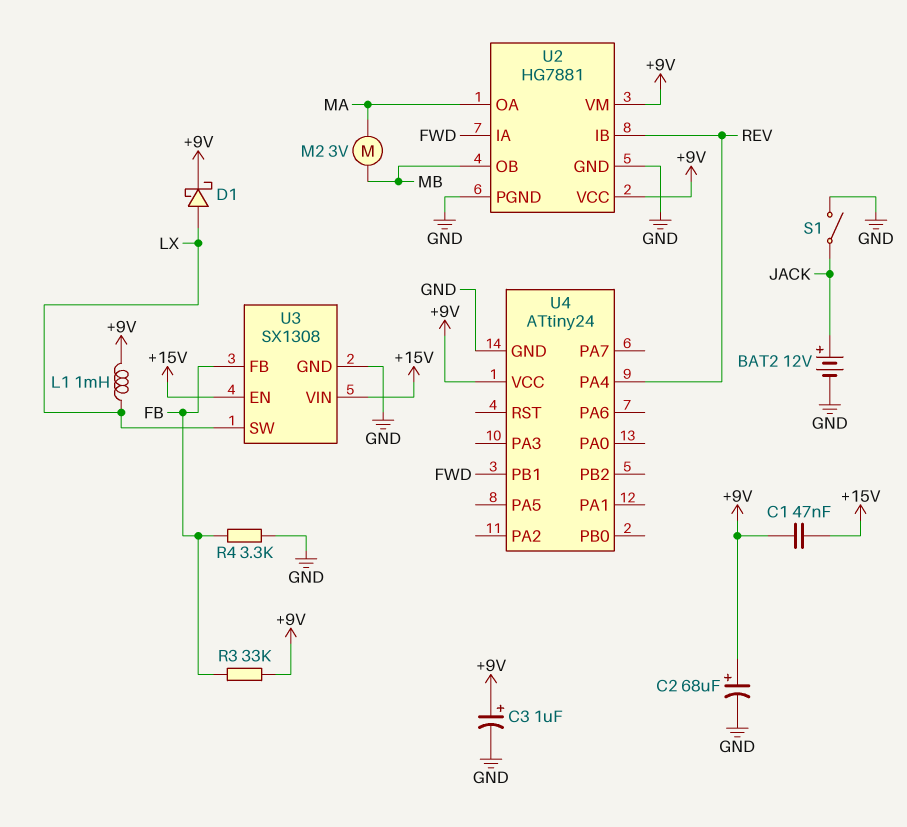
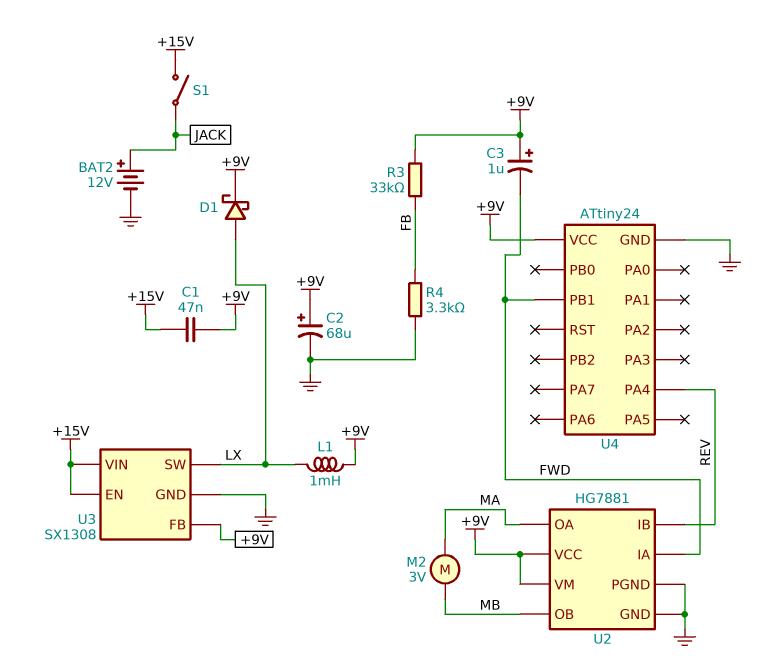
C3: 1uF (plus +9V, minus GND) -> 1uF (plus +9V, minus FWD)
S1: switch (GND, JACK) -> switch (+15V, JACK)
U3 pin FB: FB -> +9V

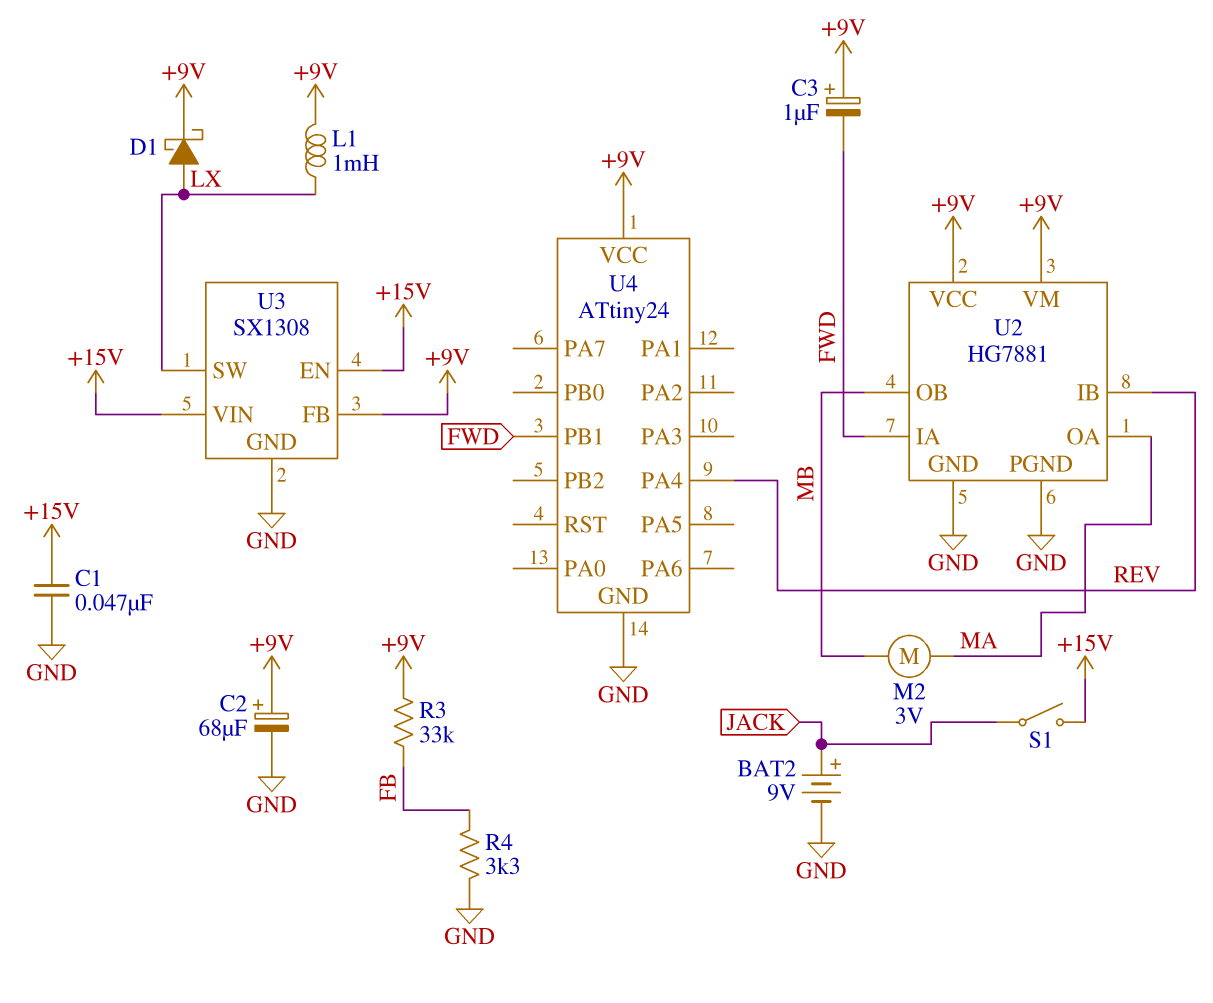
BAT2: 12V (plus JACK, minus GND) -> 9V (plus JACK, minus GND)
C1: 47nF (+9V, +15V) -> 47nF (+15V, GND)

